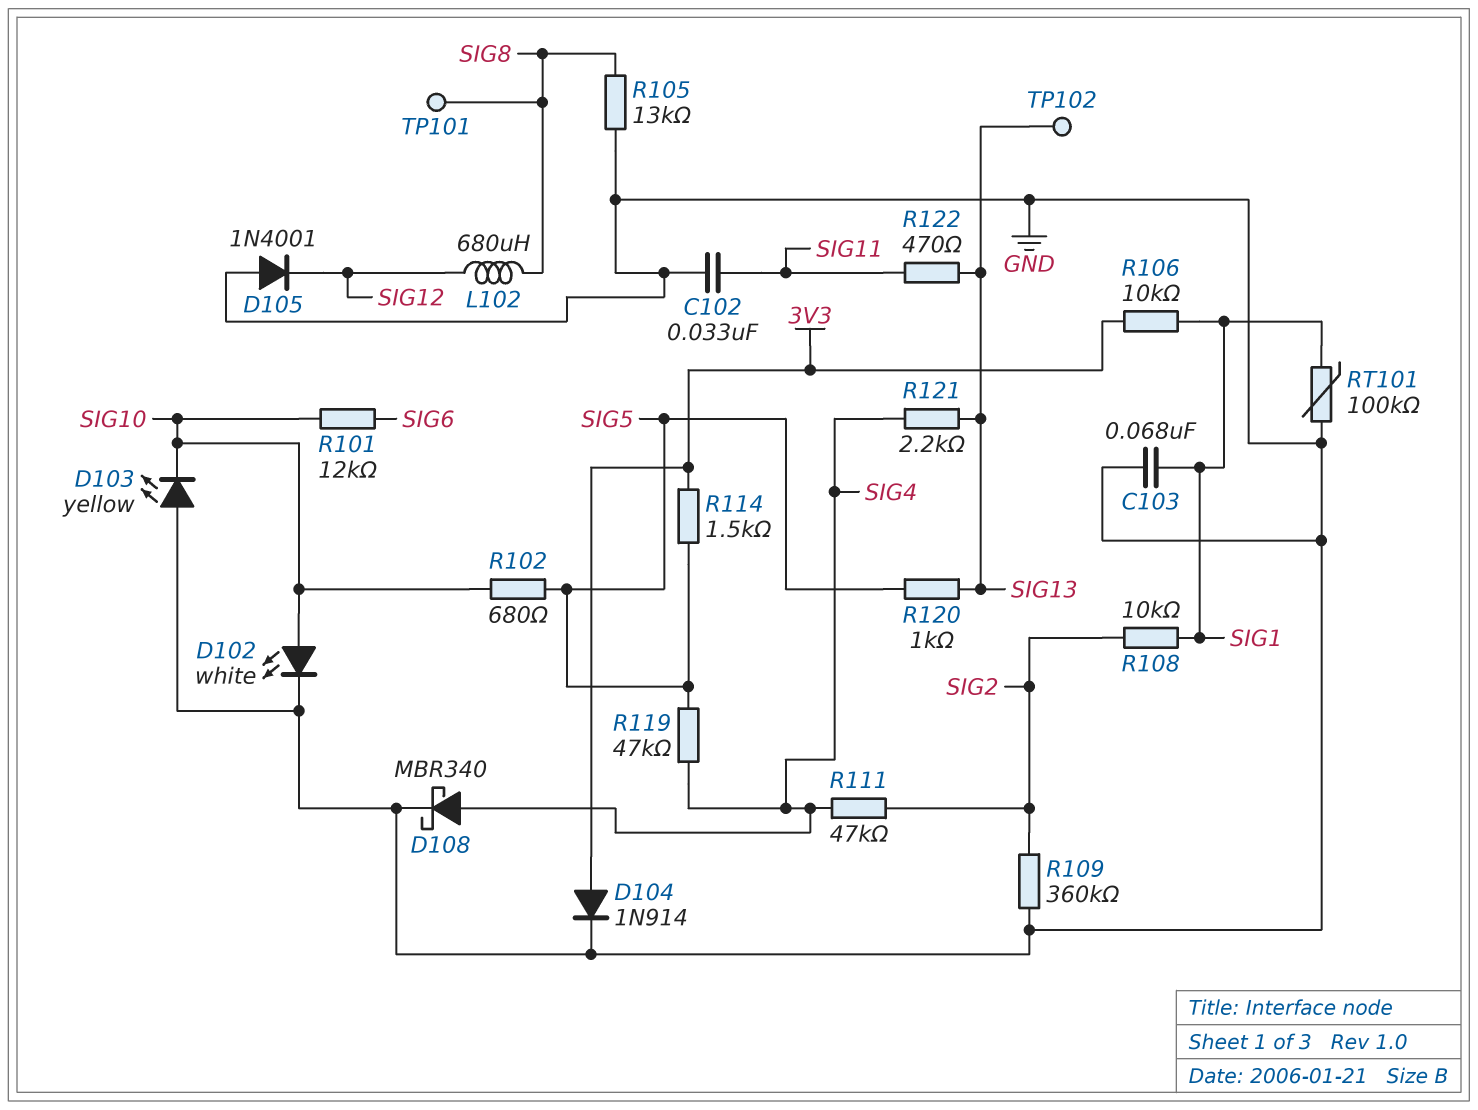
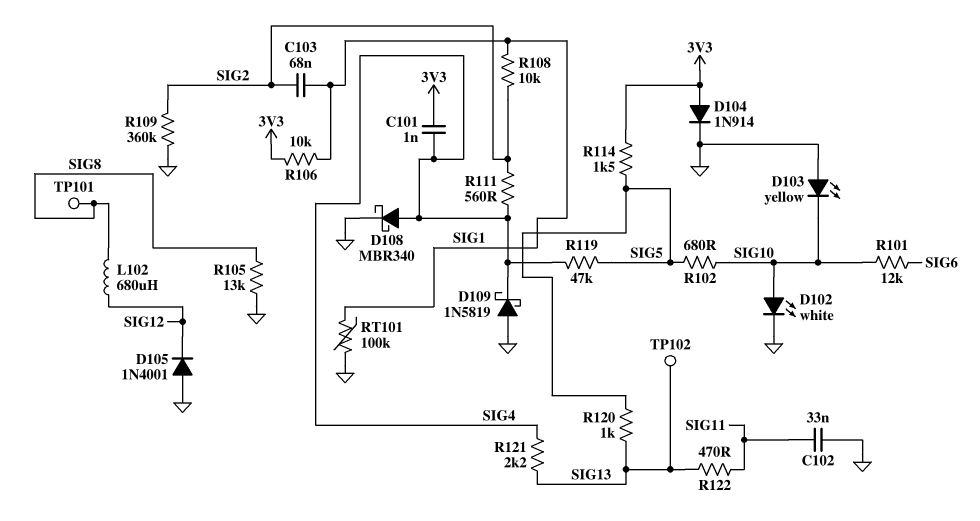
C101: none -> 1nF (3V3, SIG4)
C103: 68nF (GND, SIG1) -> 68nF (SIG1, SIG2)
D109: none -> schottky 1N5819 (A GND, K SIG4)
R111: 47k (SIG2, SIG4) -> 560 (SIG2, SIG4)

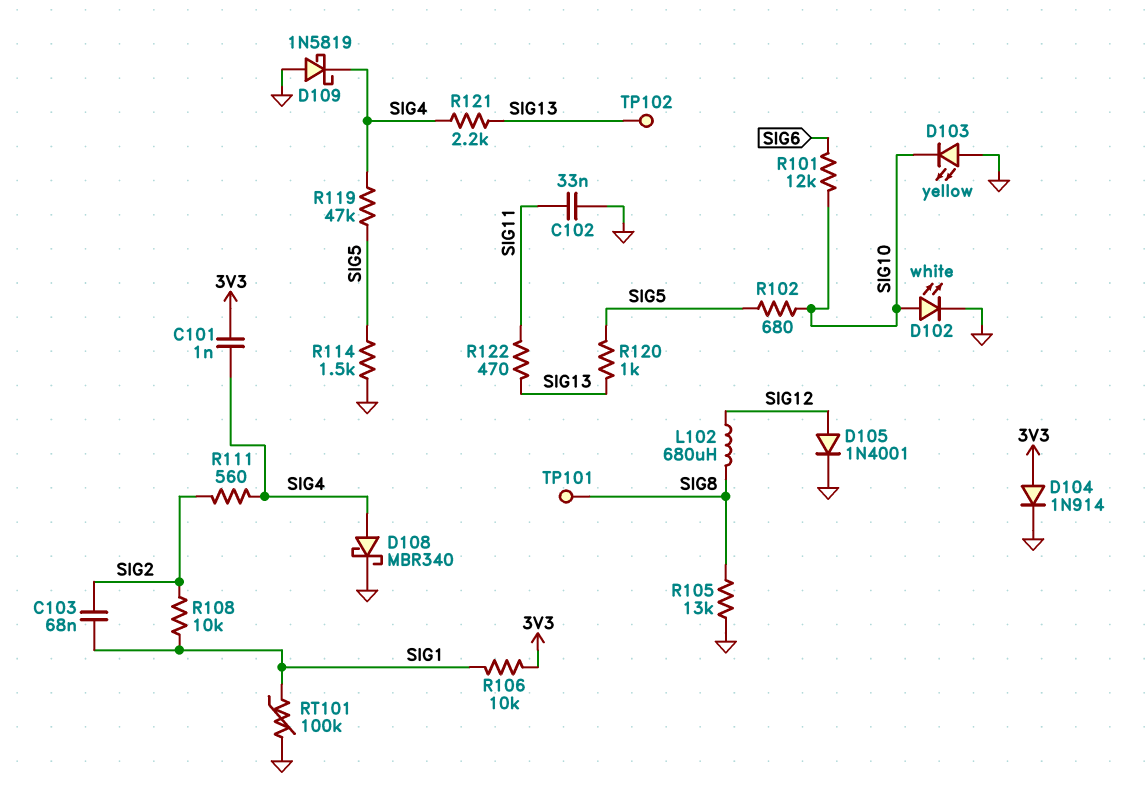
D105: diode 1N4001 (A GND, K SIG12) -> diode 1N4001 (A SIG12, K GND)
R109: 360k (GND, SIG2) -> none
R114: 1.5k (3V3, SIG5) -> 1.5k (GND, SIG5)

